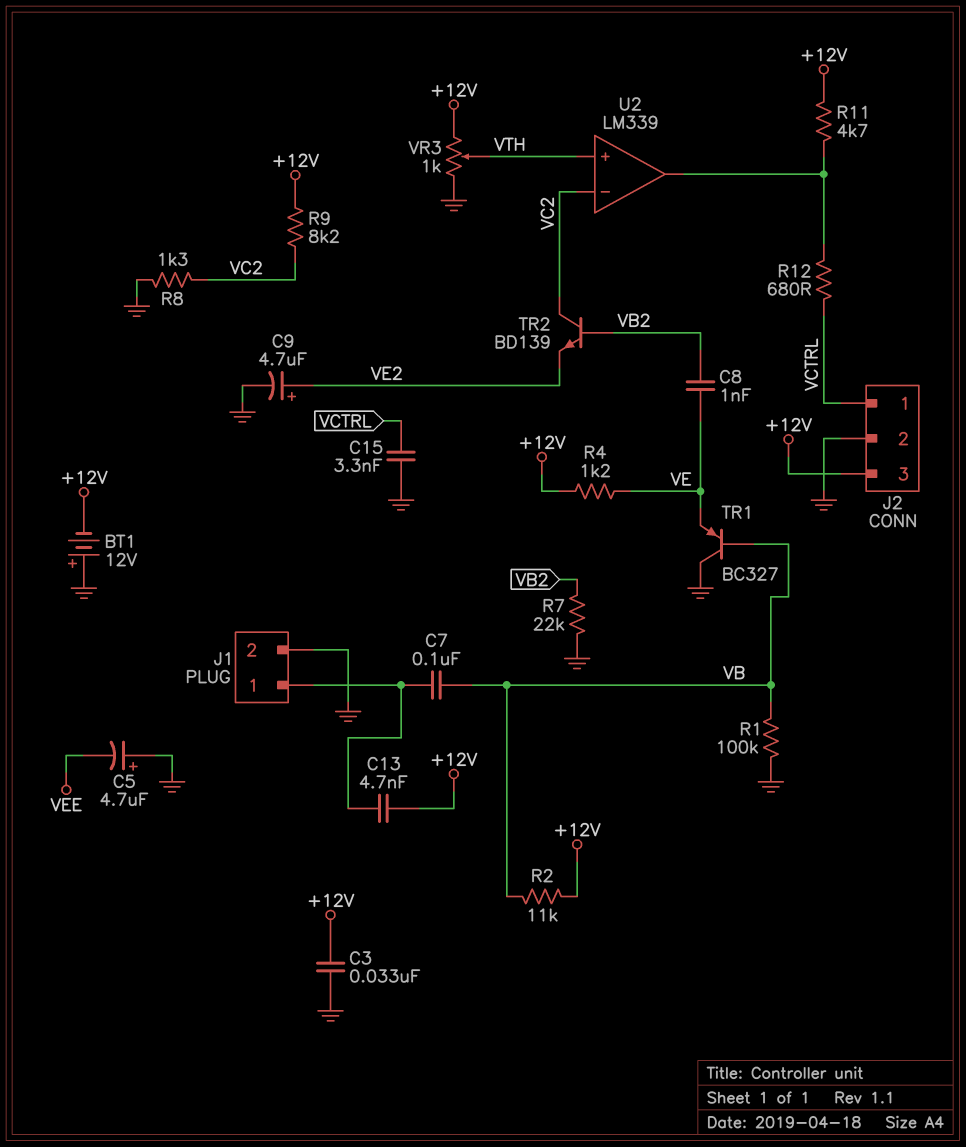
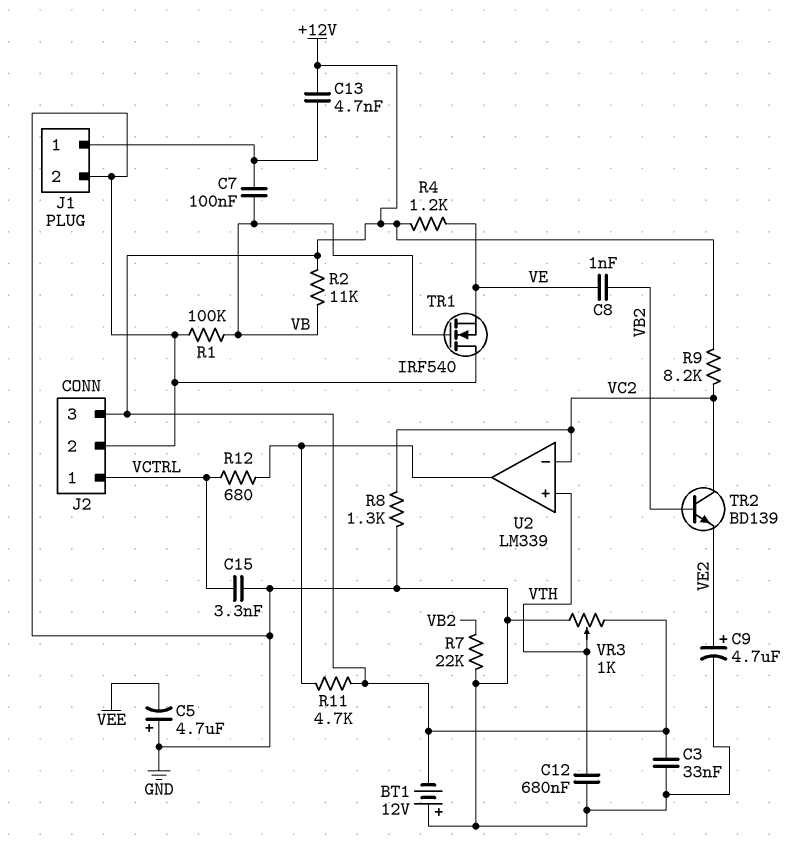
C12: none -> 680nF (GND, VTH)
TR1: PNP BC327 (B VB, C GND, E VE) -> NMOS IRF540 (G VB, D GND, S VE)

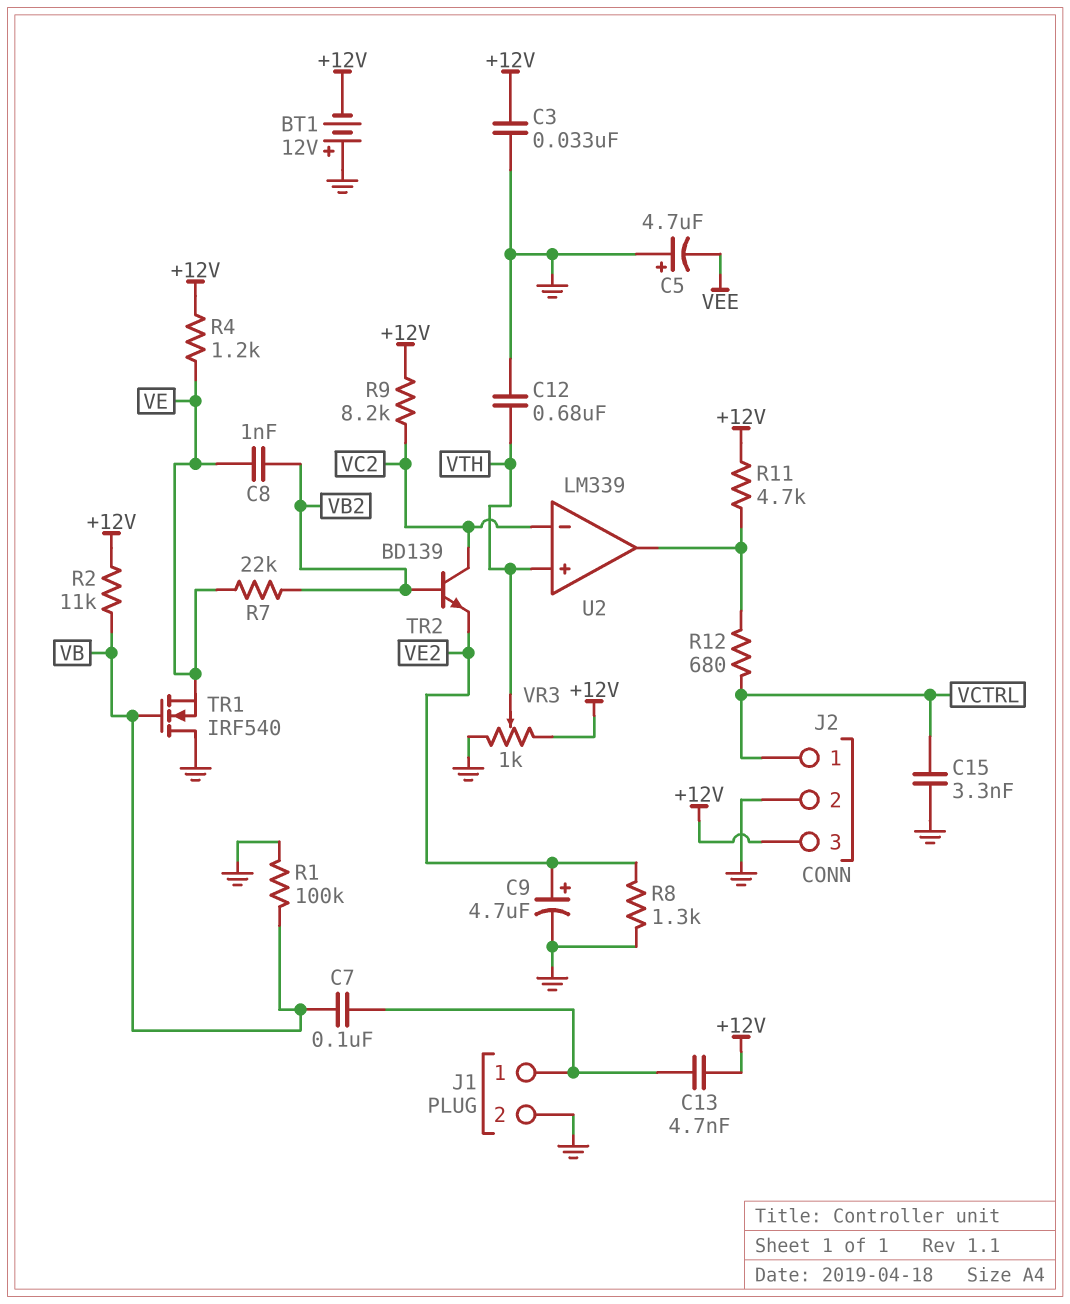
R7: 22k (GND, VB2) -> 22k (VB2, VE)
R8: 1.3k (GND, VC2) -> 1.3k (GND, VE2)

